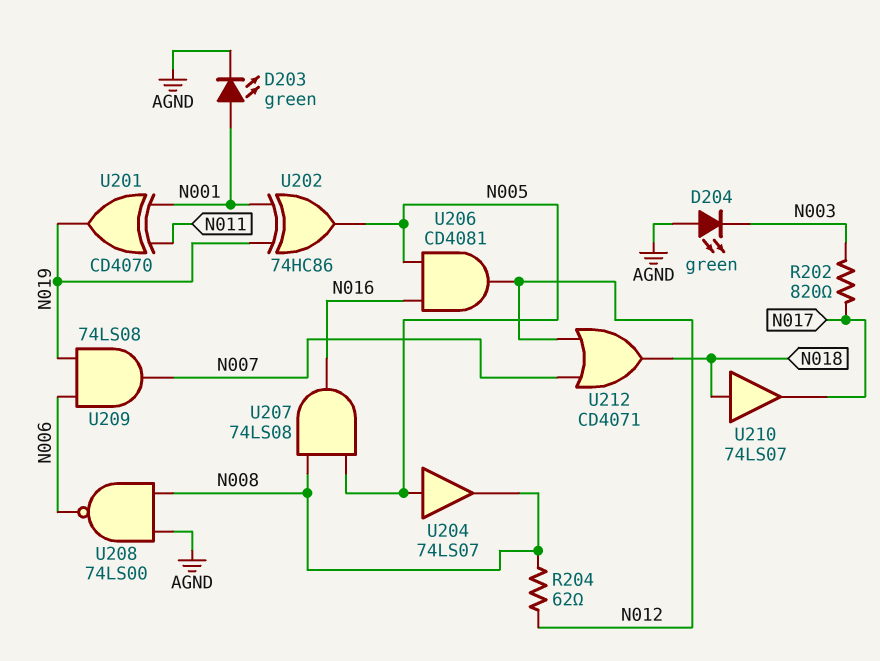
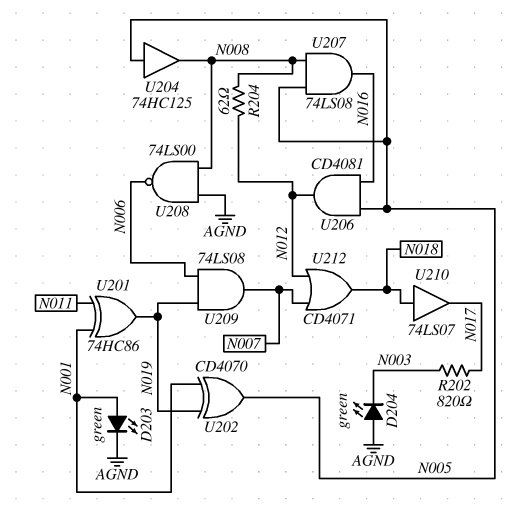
U201: XOR CD4070 (in N001, in N011, out N019) -> XOR 74HC86 (in N001, in N011, out N019)
U202: XOR 74HC86 (in N001, in N019, out N005) -> XOR CD4070 (in N001, in N019, out N005)
U204: buffer 74LS07 (in N005, out N008) -> buffer 74HC125 (in N005, out N008)

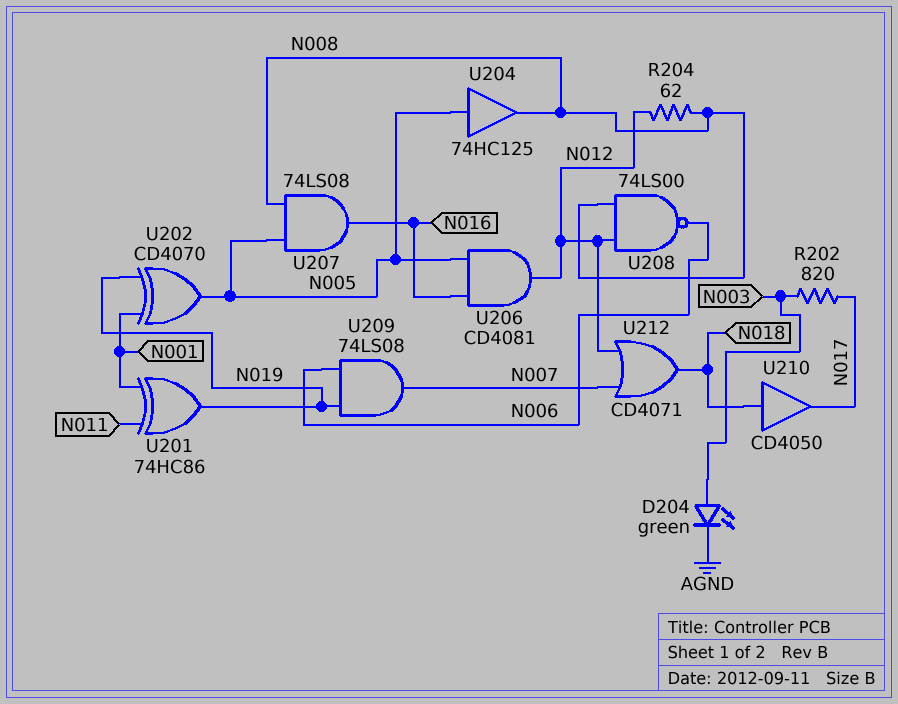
D203: LED green (A N001, K AGND) -> none
D204: LED green (A AGND, K N003) -> LED green (A N003, K AGND)
U208: NAND 74LS00 (in AGND, in N008, out N006) -> NAND 74LS00 (in N008, in N012, out N006)
U210: buffer 74LS07 (in N018, out N017) -> buffer CD4050 (in N018, out N017)

